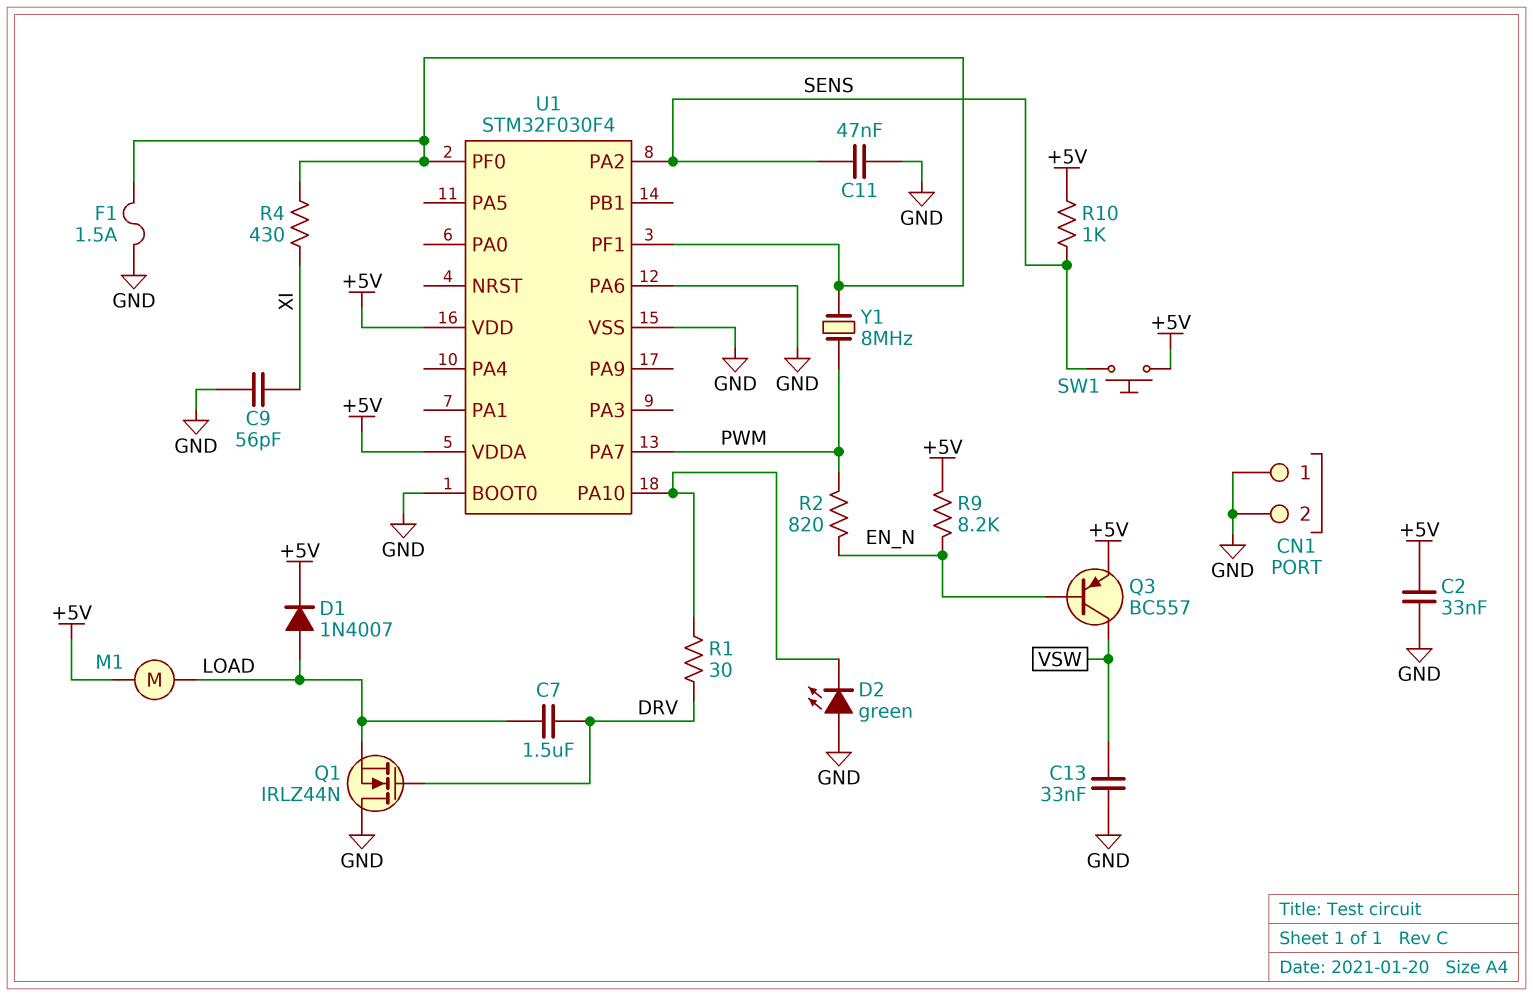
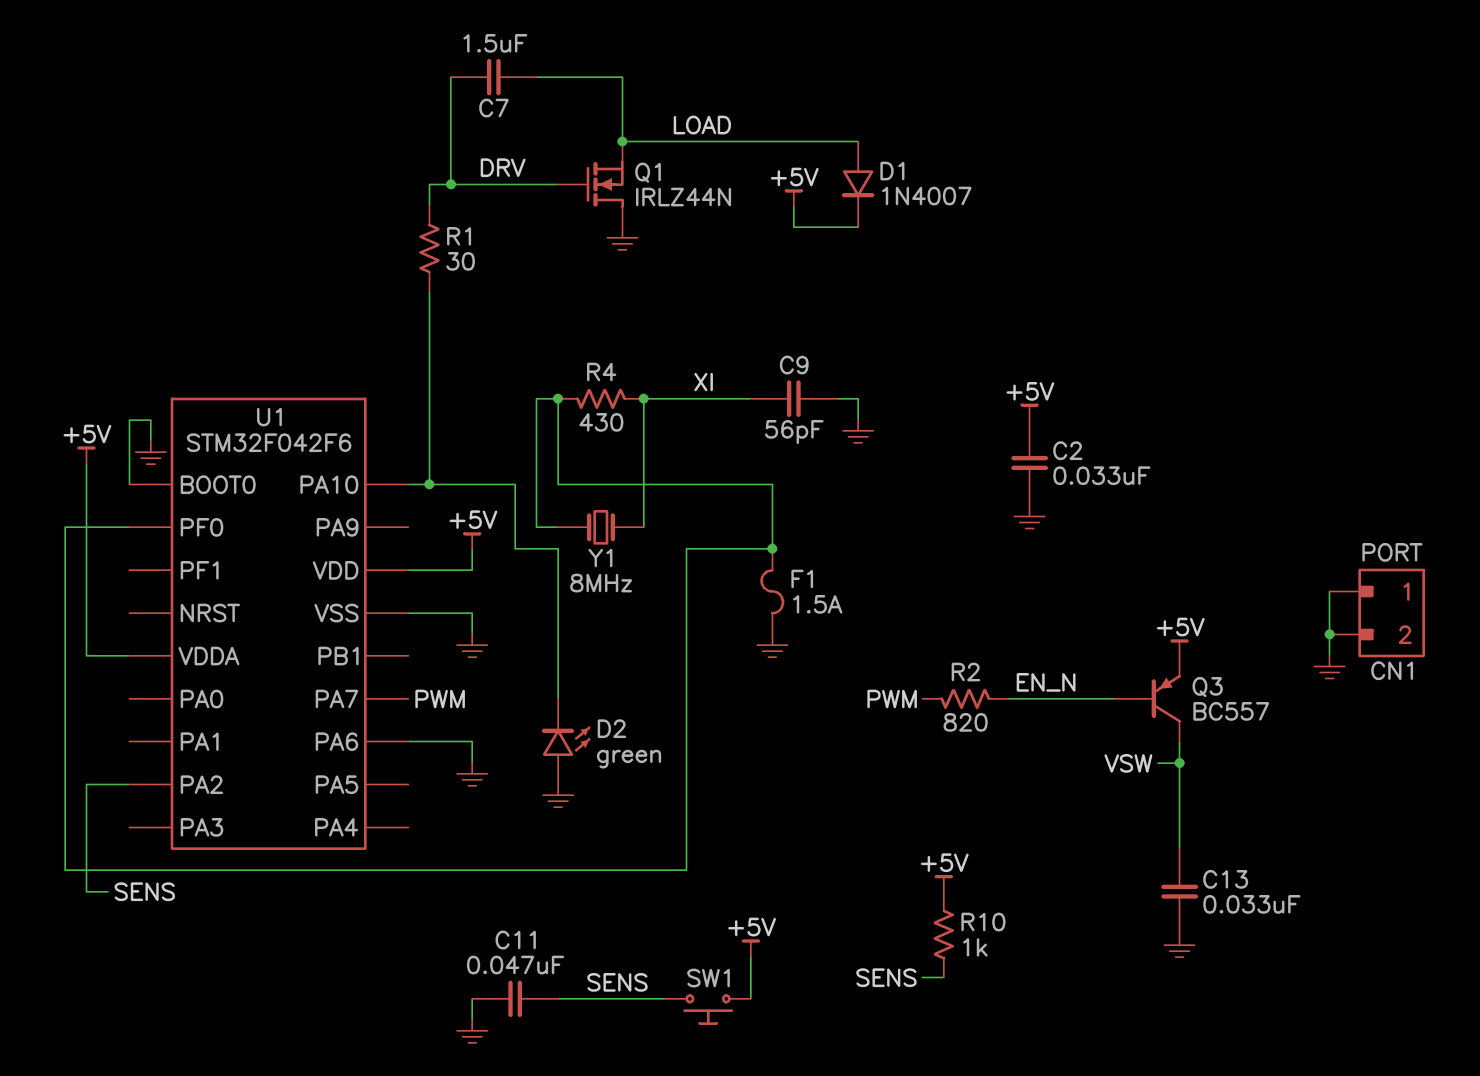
M1: motor (+5V, LOAD) -> none
R9: 8.2k (+5V, EN_N) -> none
U1: STM32F030F4 -> STM32F042F6
U1 pin PF1: U1/PF0 -> none
Y1: 8MHz (PWM, U1/PF0) -> 8MHz (U1/PF0, XI)

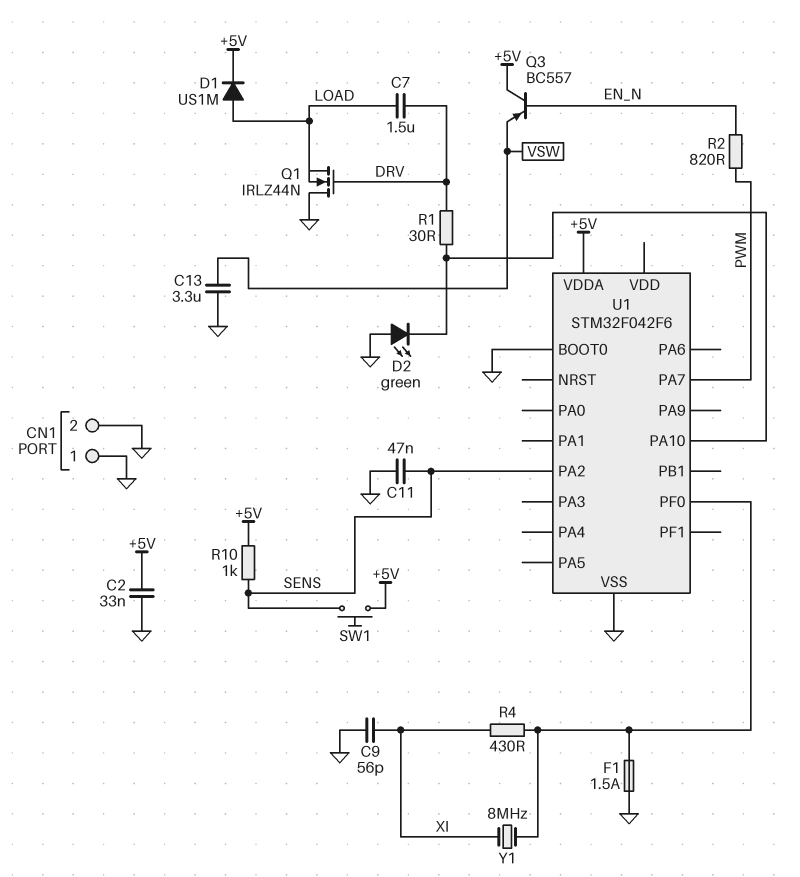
C13: 33nF (GND, VSW) -> 3.3uF (GND, VSW)
D1: diode 1N4007 (A LOAD, K +5V) -> diode US1M (A LOAD, K +5V)
Q3: PNP BC557 (B EN_N, C VSW, E +5V) -> PNP BC557 (B EN_N, C +5V, E VSW)
U1 pin PA6: GND -> none
U1 pin VDD: +5V -> none

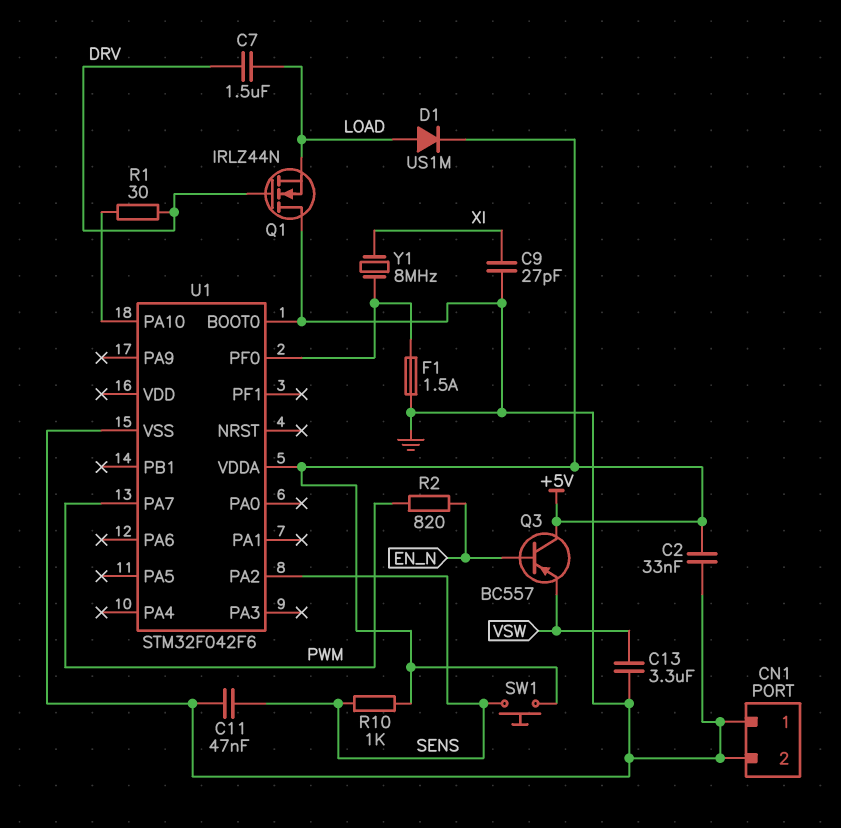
C9: 56pF (GND, XI) -> 27pF (GND, XI)
D2: LED green (A GND, K U1/PA10) -> none
R4: 430 (U1/PF0, XI) -> none

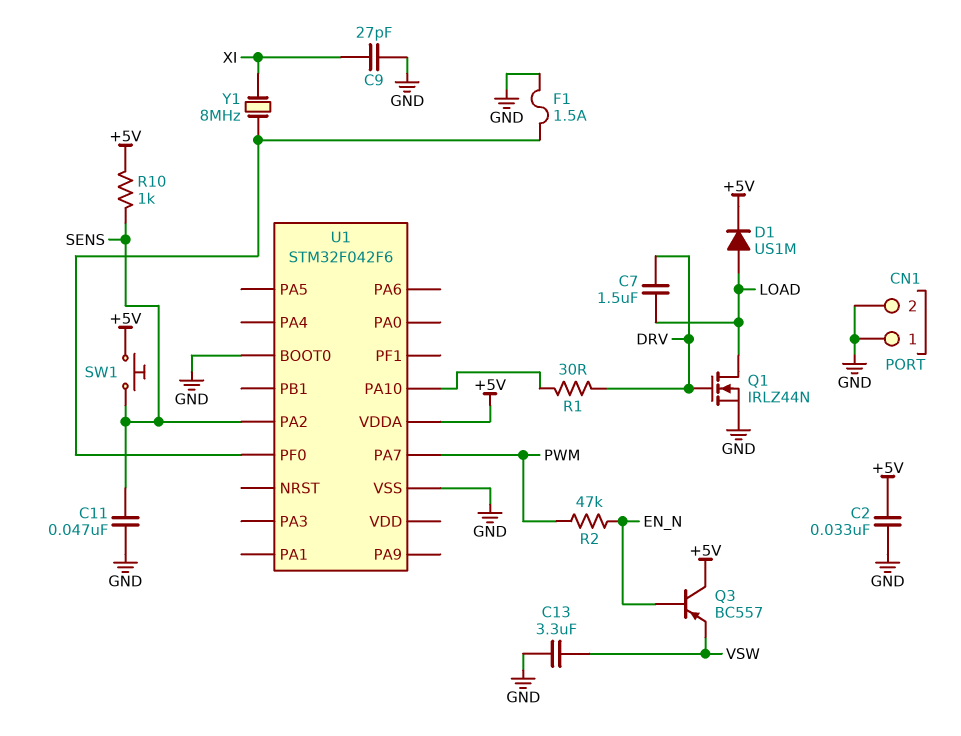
Q1: NMOS IRLZ44N (G DRV, D GND, S LOAD) -> NMOS IRLZ44N (G DRV, D LOAD, S GND)
R2: 820 (EN_N, PWM) -> 47k (EN_N, PWM)

